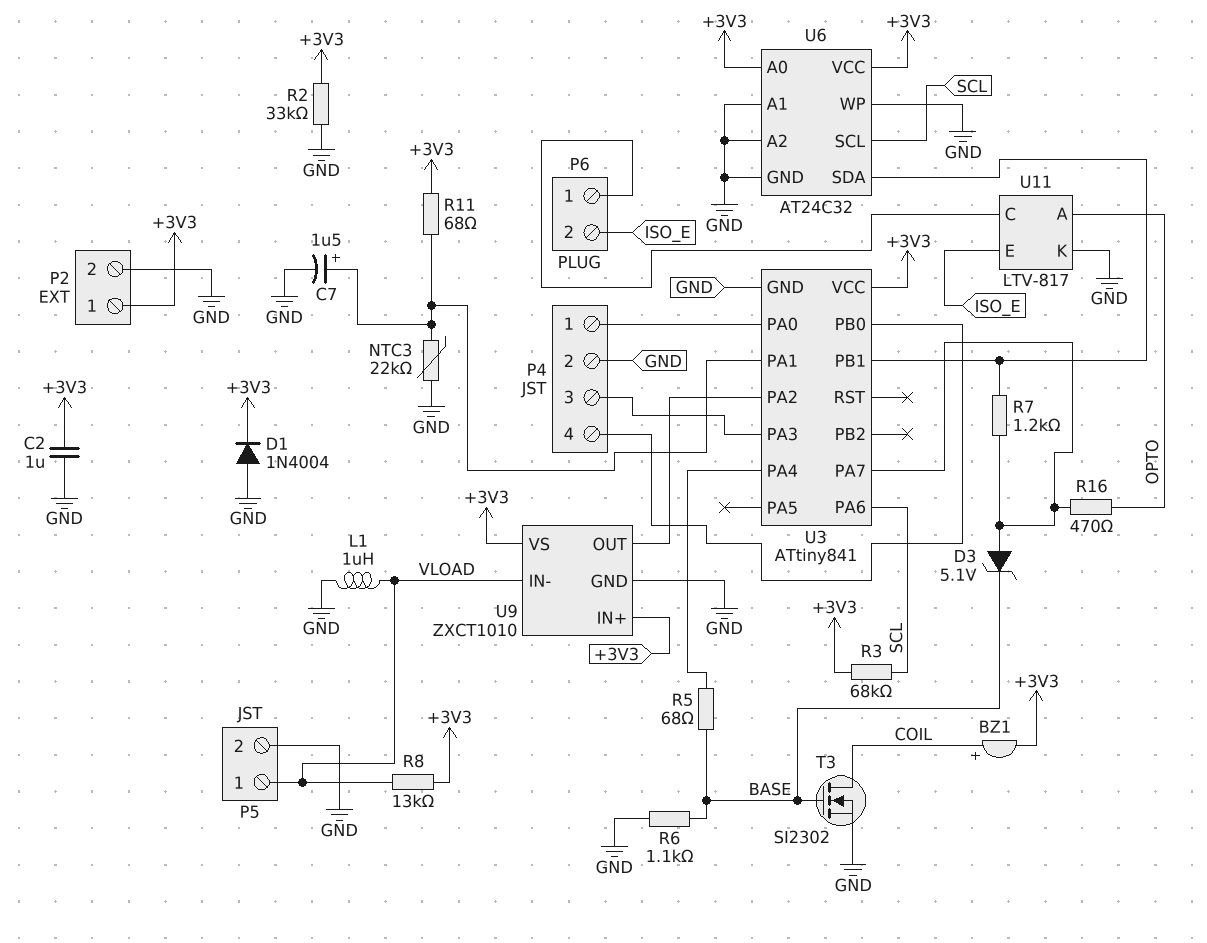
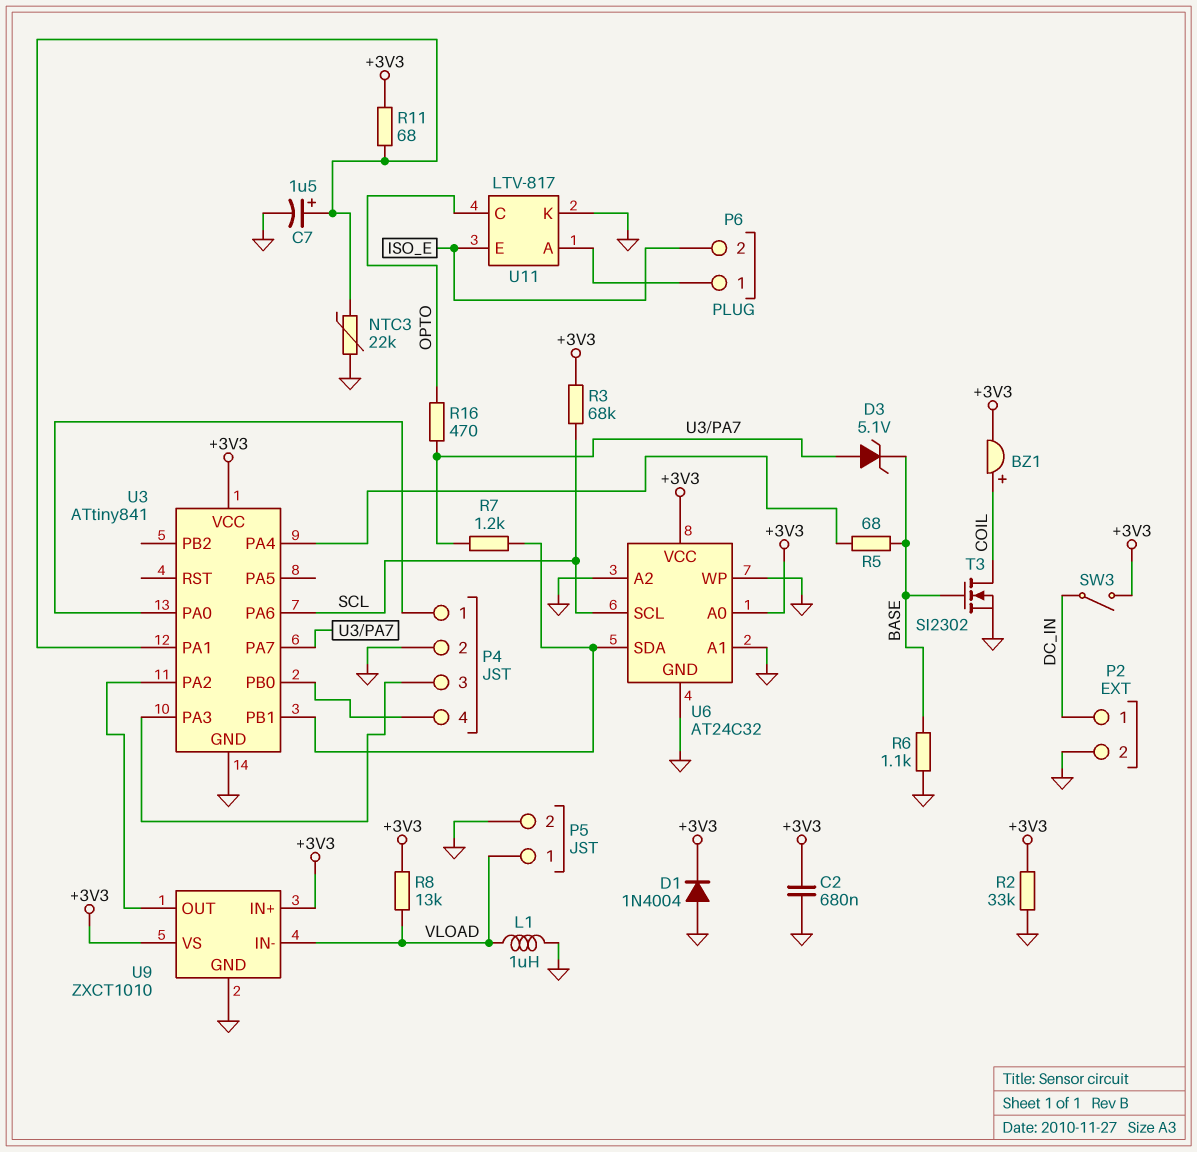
C2: 1uF (+3V3, GND) -> 680nF (+3V3, GND)
P2 pin 1: +3V3 -> DC_IN
SW3: none -> switch (+3V3, DC_IN)
U11 pin A: OPTO -> P6/1
U11 pin C: P6/1 -> OPTO

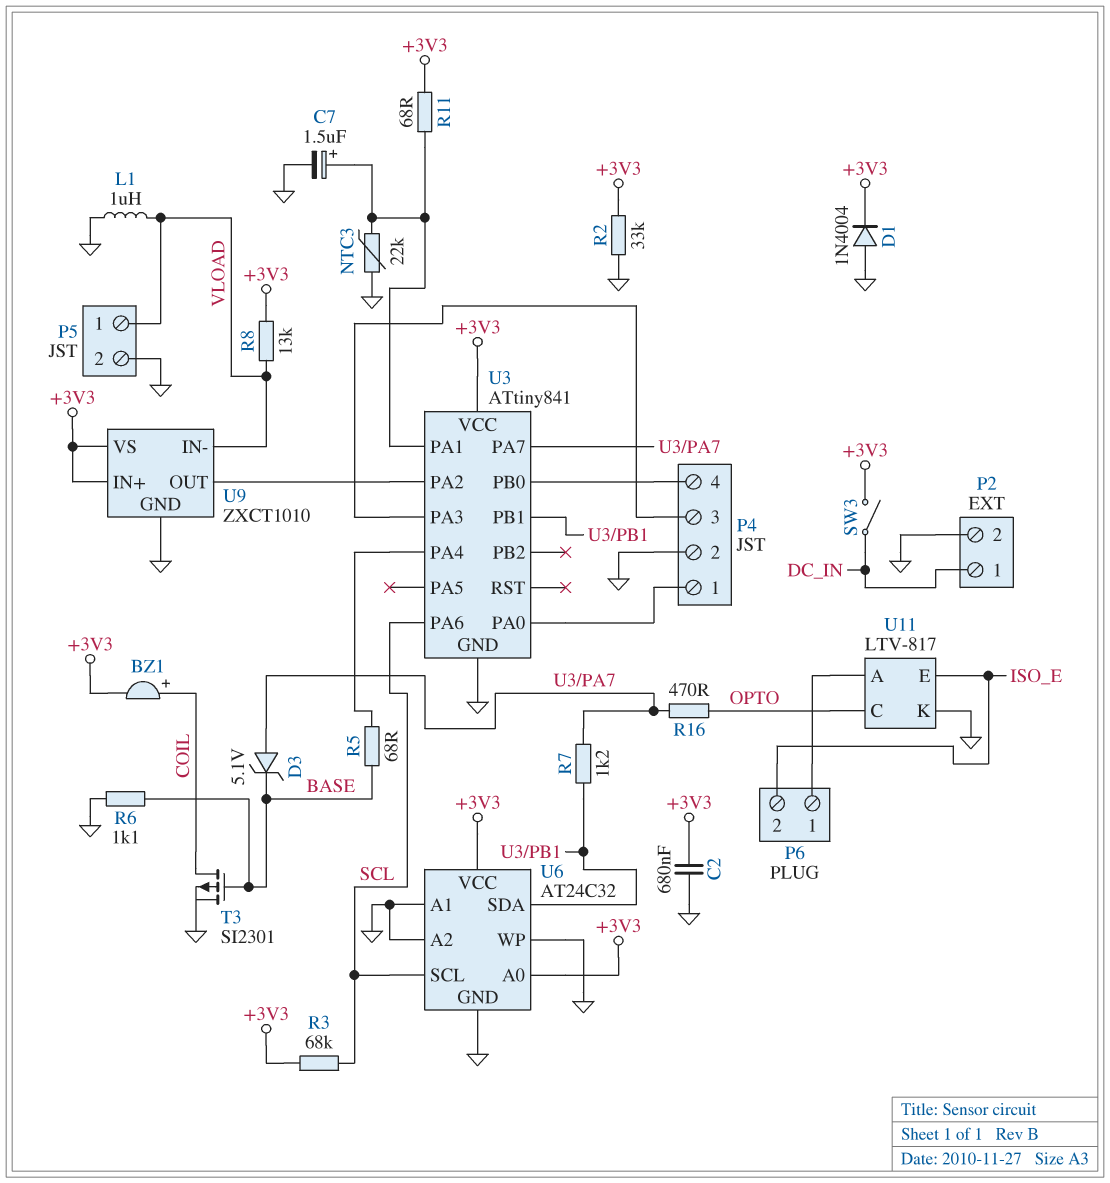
T3: NMOS SI2302 (G BASE, D COIL, S GND) -> PMOS SI2301 (G BASE, D COIL, S GND)

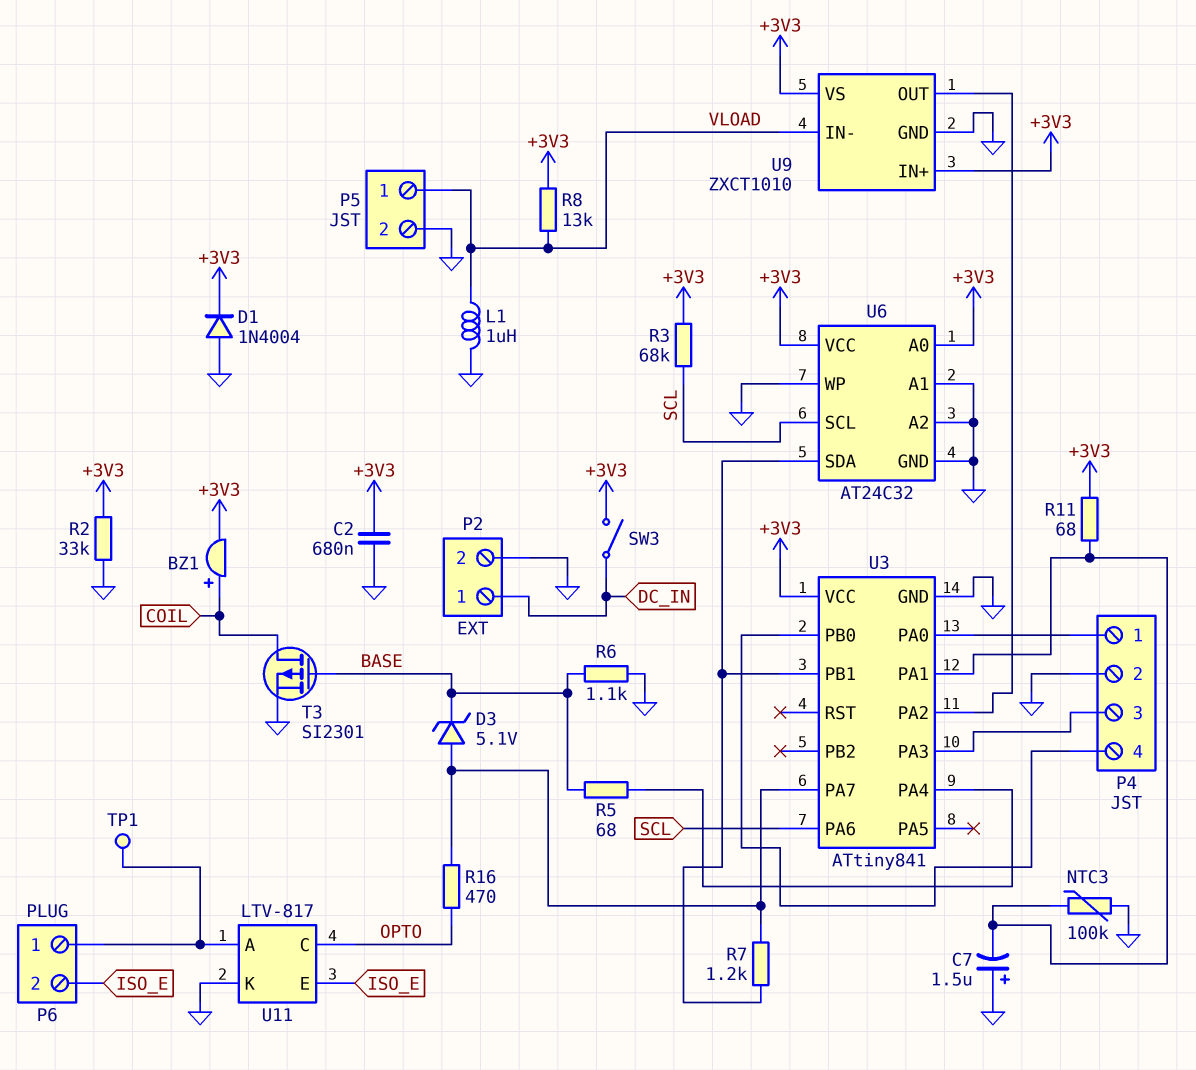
C7: 1.5uF (plus U3/PA1, minus GND) -> 1.5uF (plus GND, minus U3/PA1)
NTC3: 22k (GND, U3/PA1) -> 100k (GND, U3/PA1)
TP1: none -> test point (P6/1)

